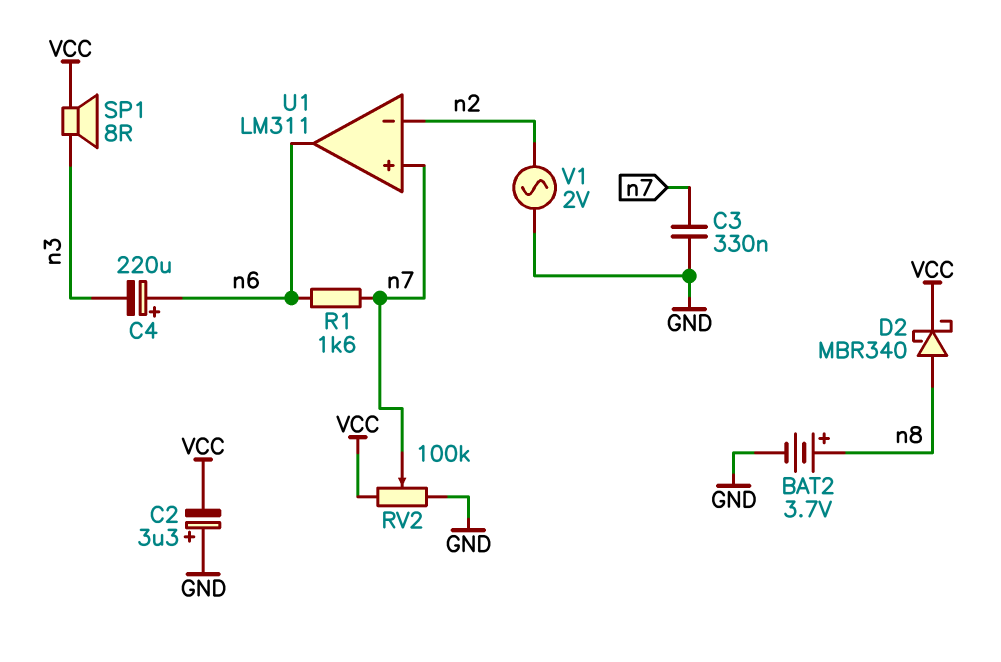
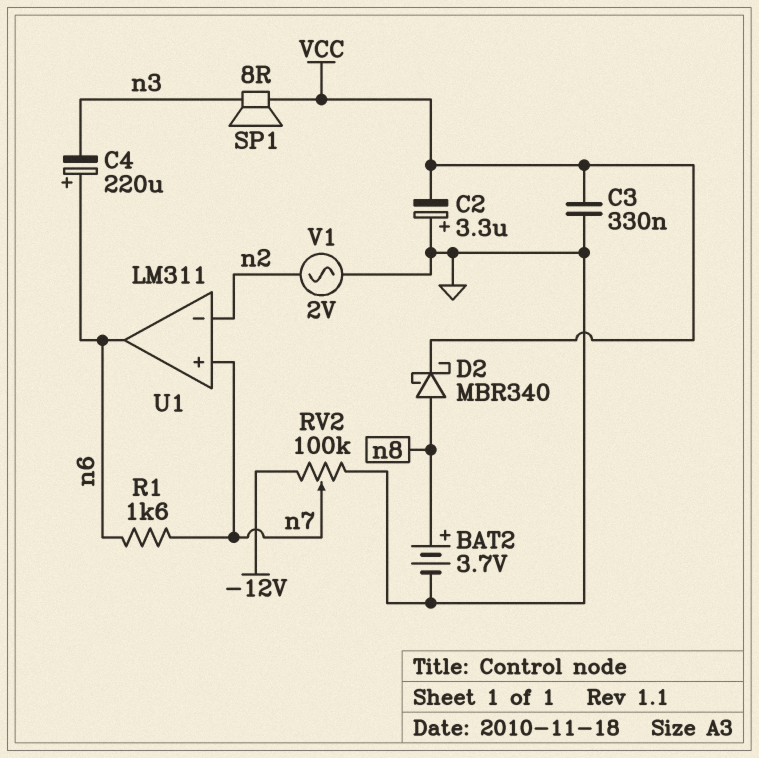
C3: 330nF (GND, n7) -> 330nF (GND, VCC)
RV2: 100k (GND, VCC, wiper n7) -> 100k (-12V, GND, wiper n7)

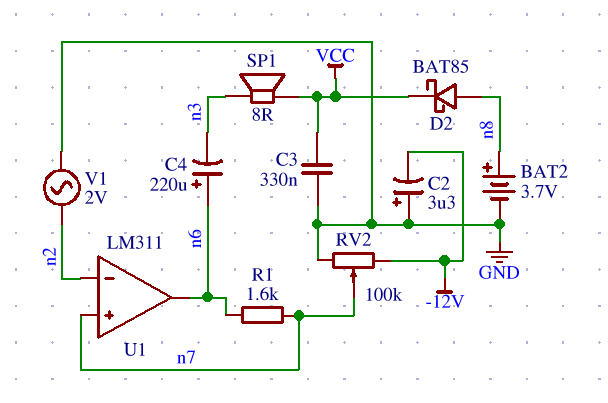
C2: 3.3uF (plus GND, minus VCC) -> 3.3uF (plus GND, minus -12V)
D2: schottky MBR340 (A n8, K VCC) -> schottky BAT85 (A n8, K VCC)

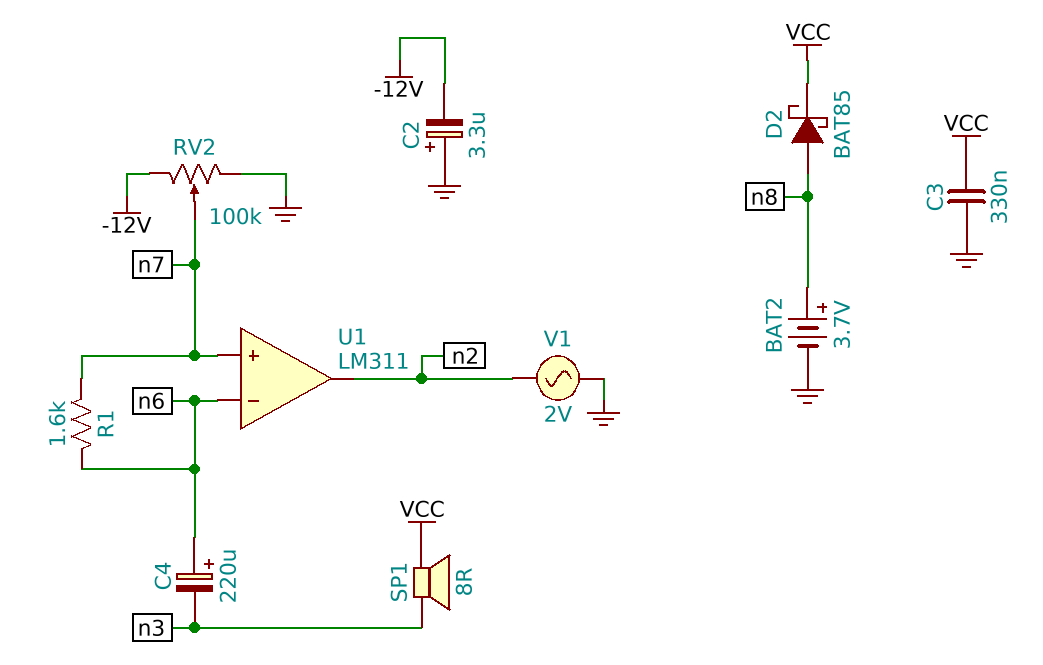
U1 pin in-: n2 -> n6
U1 pin out: n6 -> n2

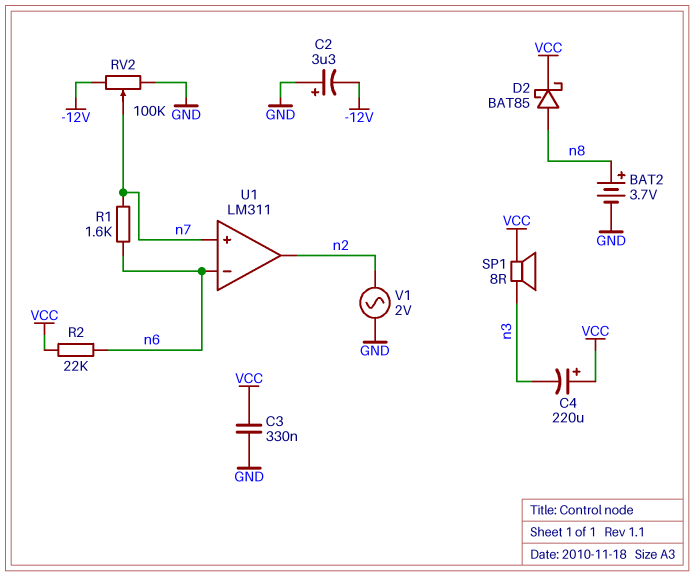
C4: 220uF (plus n6, minus n3) -> 220uF (plus VCC, minus n3)
R2: none -> 22k (VCC, n6)

